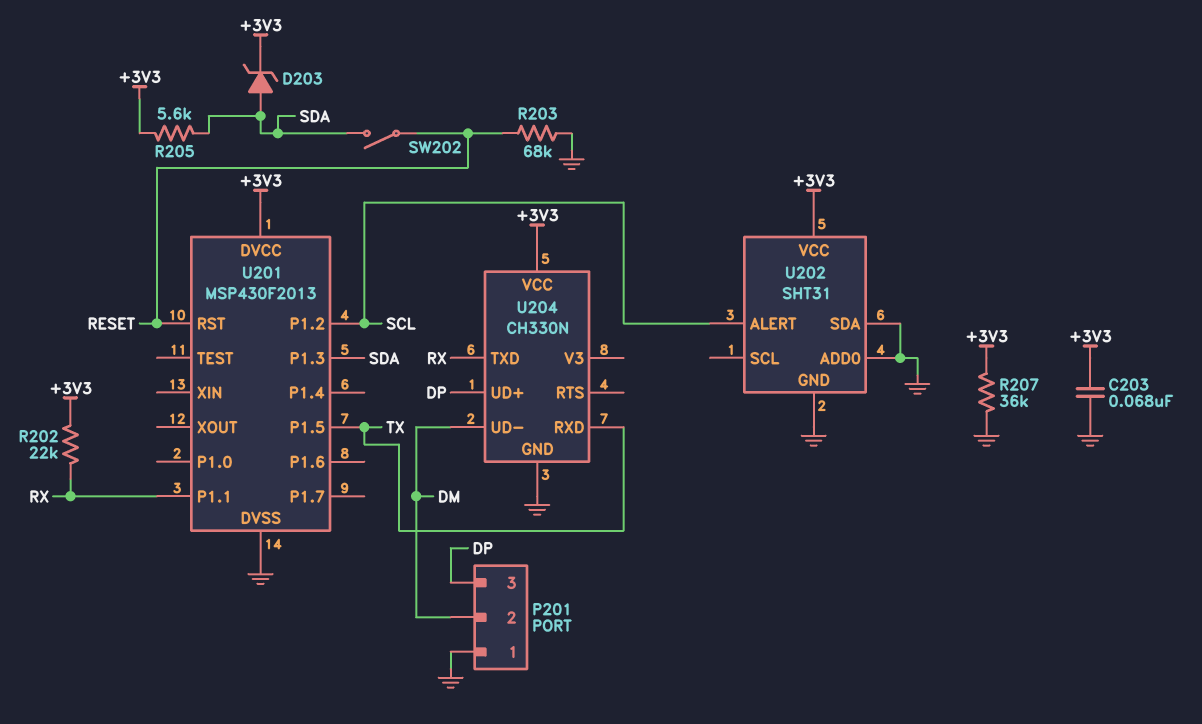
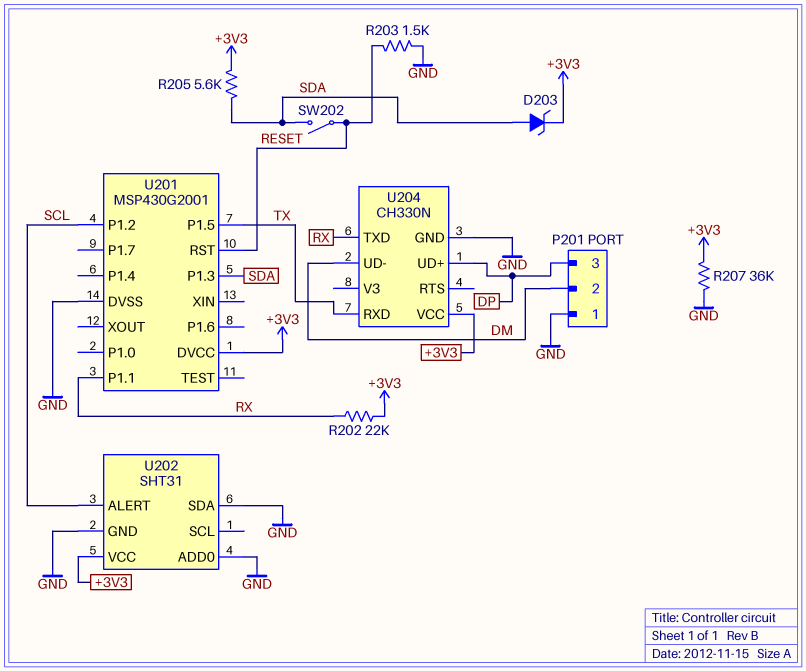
C203: 68nF (+3V3, GND) -> none
R203: 68k (GND, RESET) -> 1.5k (GND, RESET)
U201: MSP430F2013 -> MSP430G2001

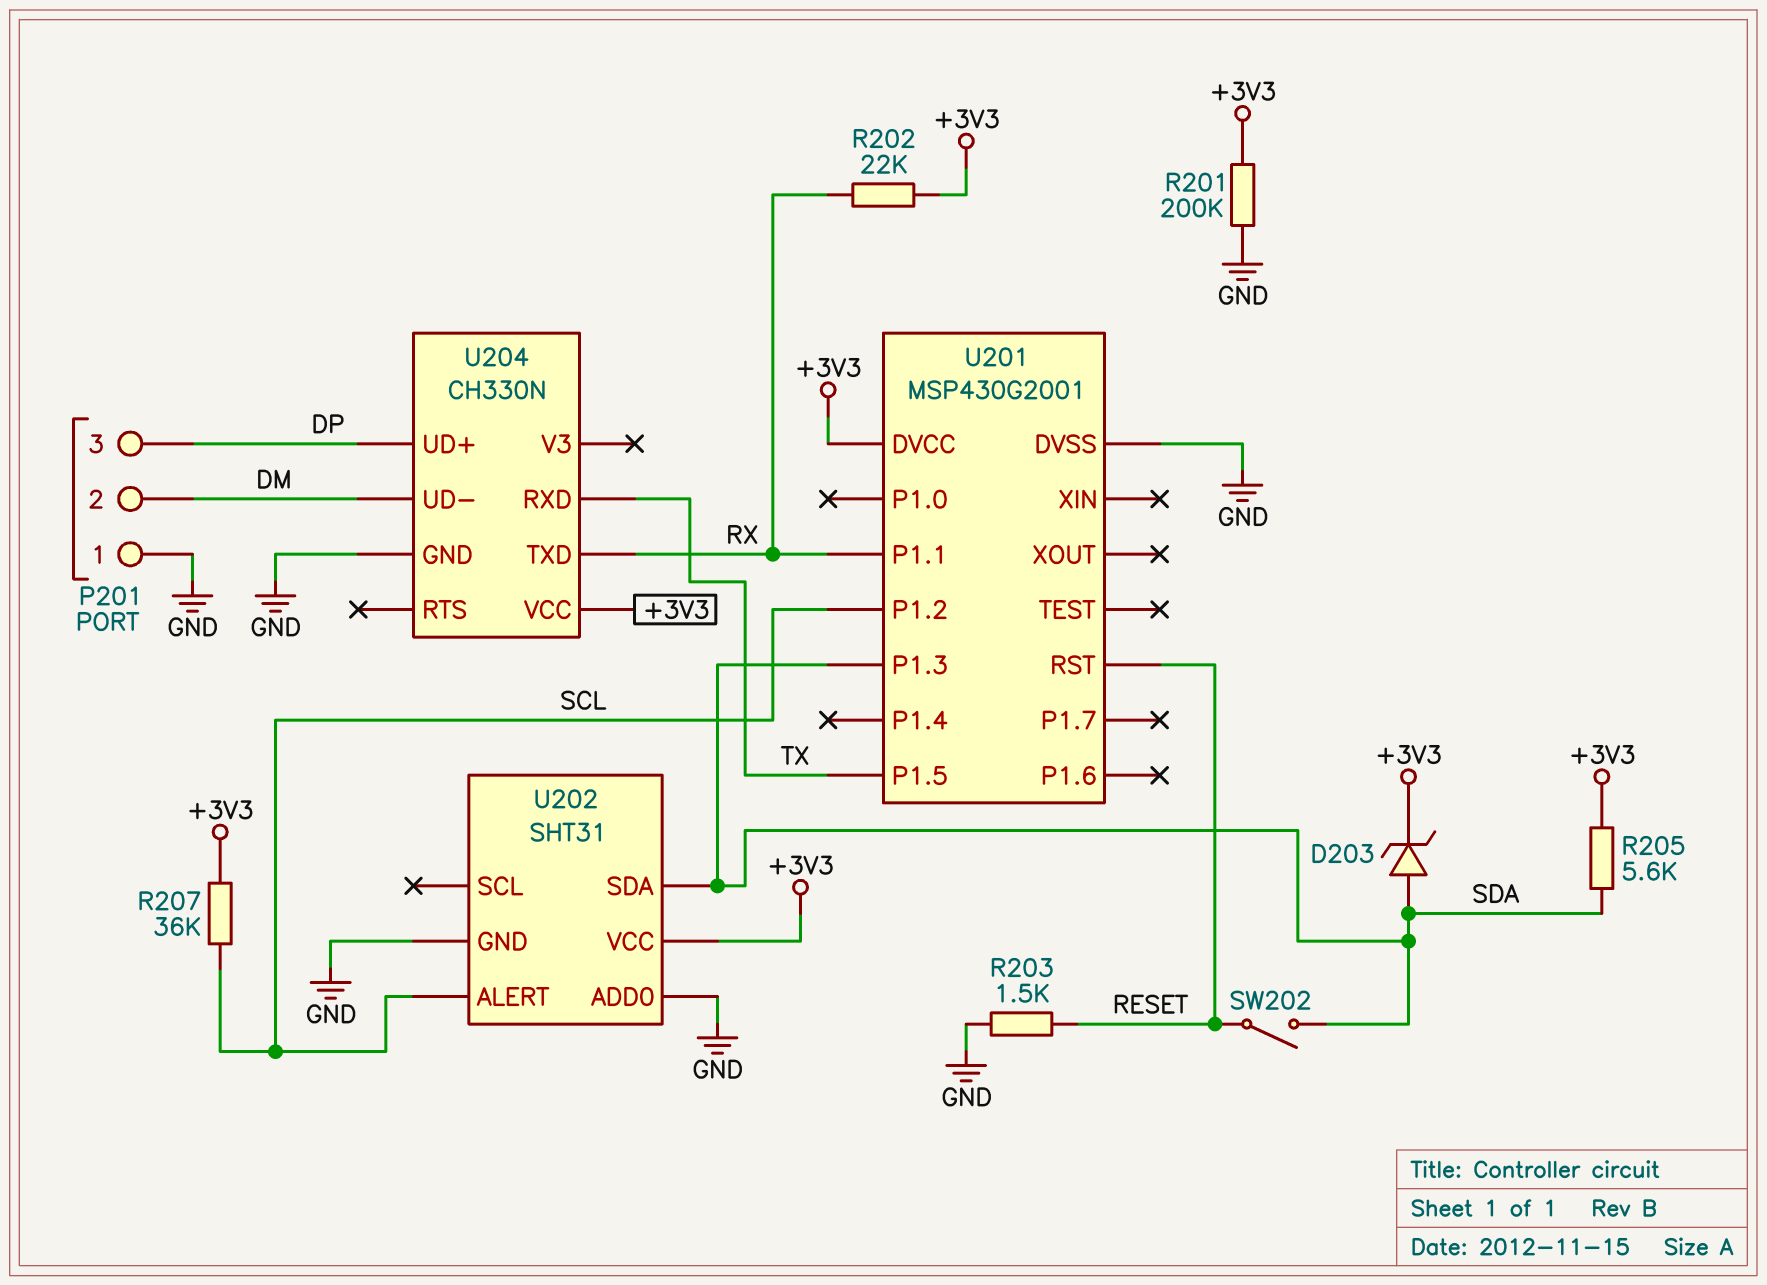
R201: none -> 200k (+3V3, GND)
R207: 36k (+3V3, GND) -> 36k (+3V3, SCL)
U202 pin SDA: GND -> SDA

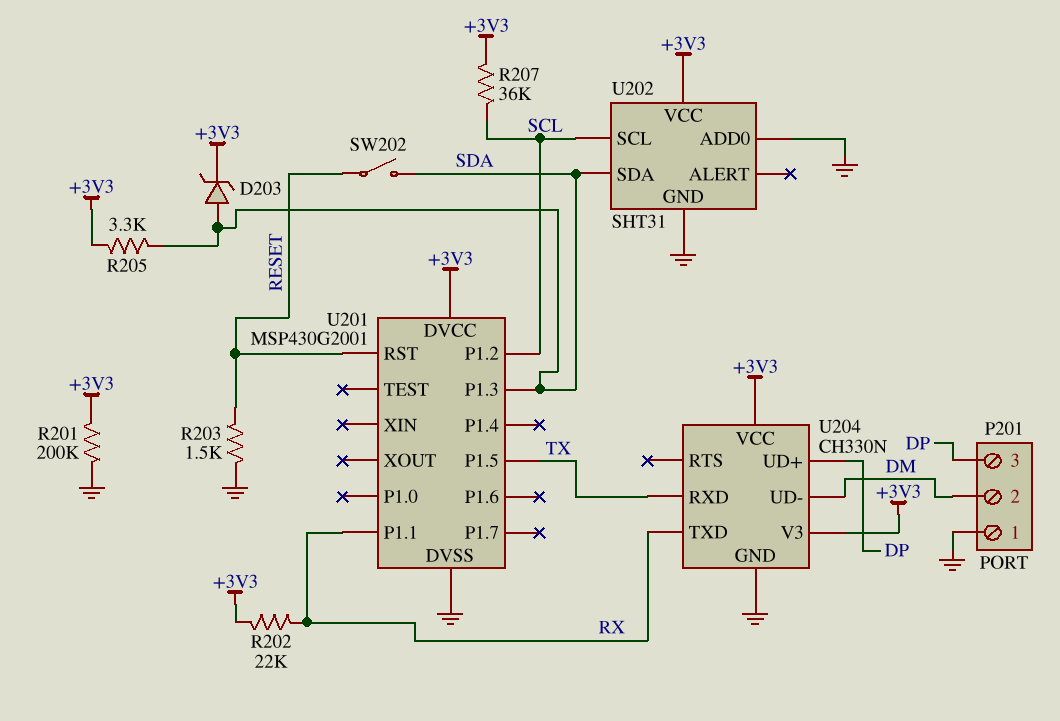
R205: 5.6k (+3V3, SDA) -> 3.3k (+3V3, SDA)
U202 pin ALERT: SCL -> none
U202 pin SCL: none -> SCL
U204 pin V3: none -> +3V3

